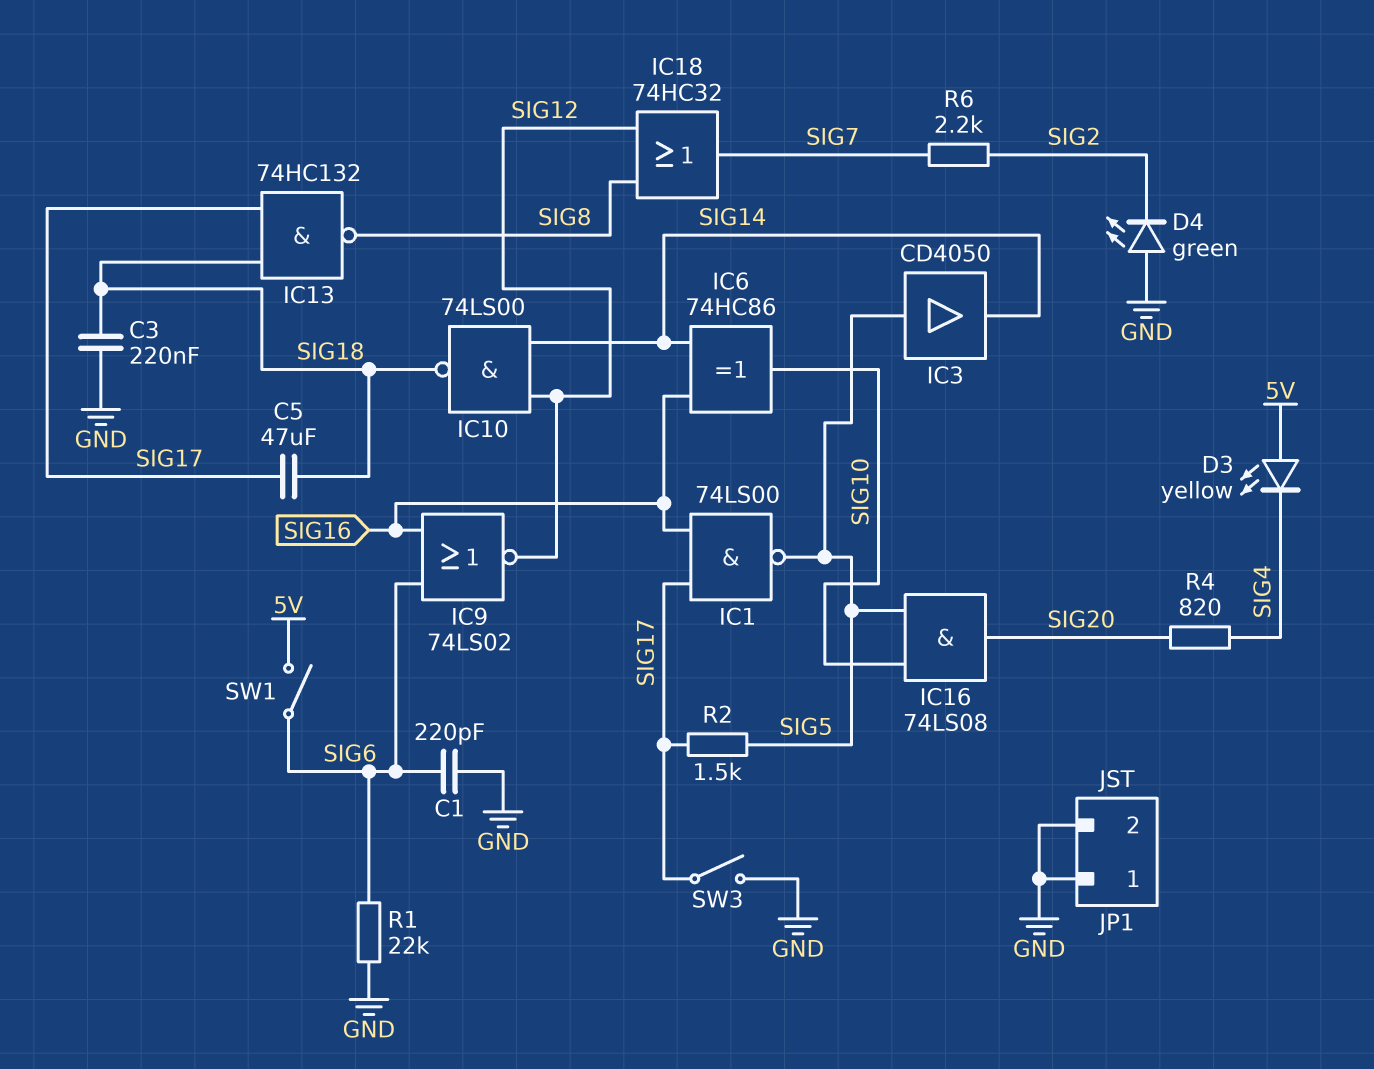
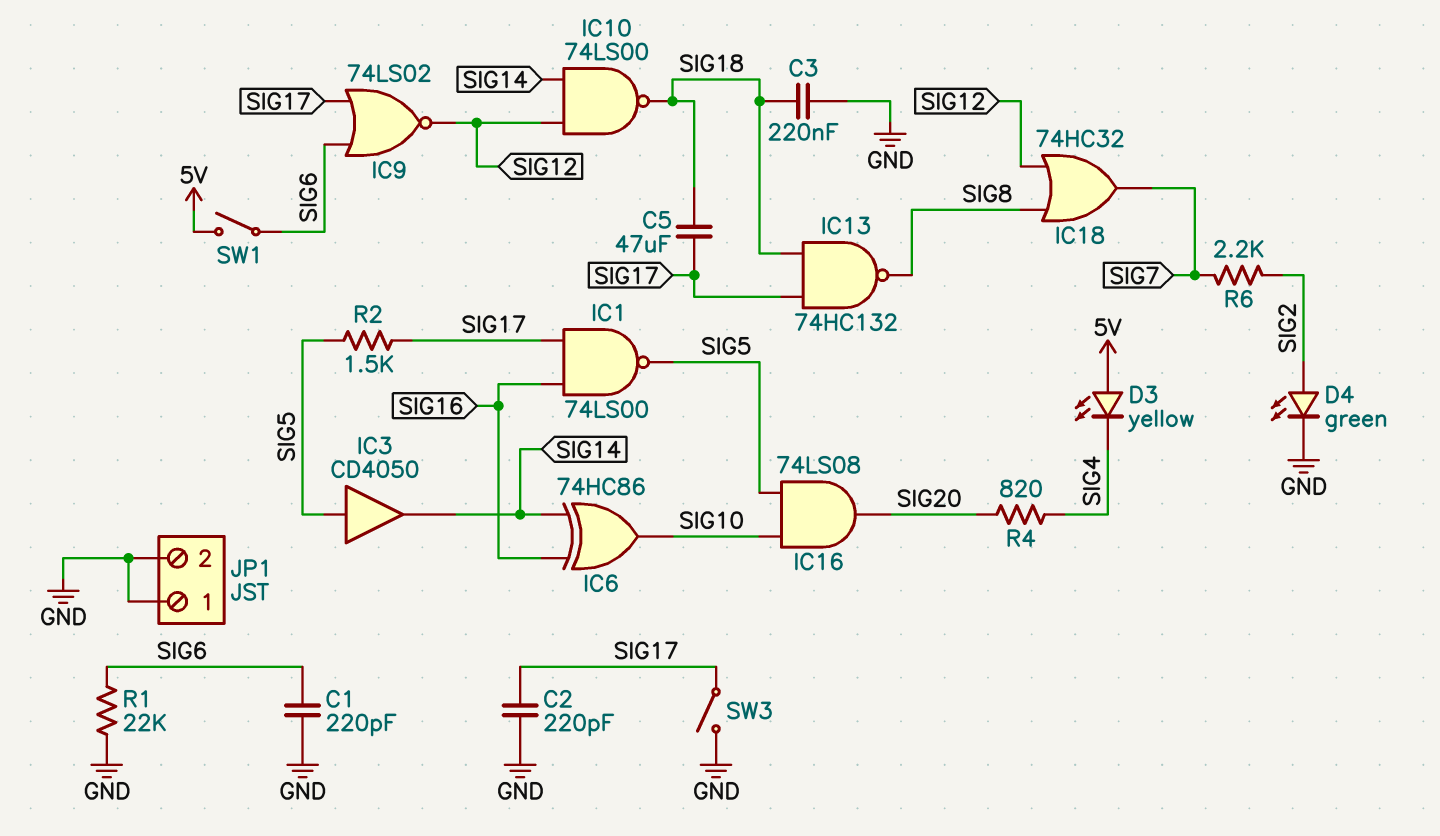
C2: none -> 220pF (GND, SIG17)
D4: LED green (A GND, K SIG2) -> LED green (A SIG2, K GND)
IC9: NOR 74LS02 (in SIG6, in SIG16, out SIG12) -> NOR 74LS02 (in SIG6, in SIG17, out SIG12)

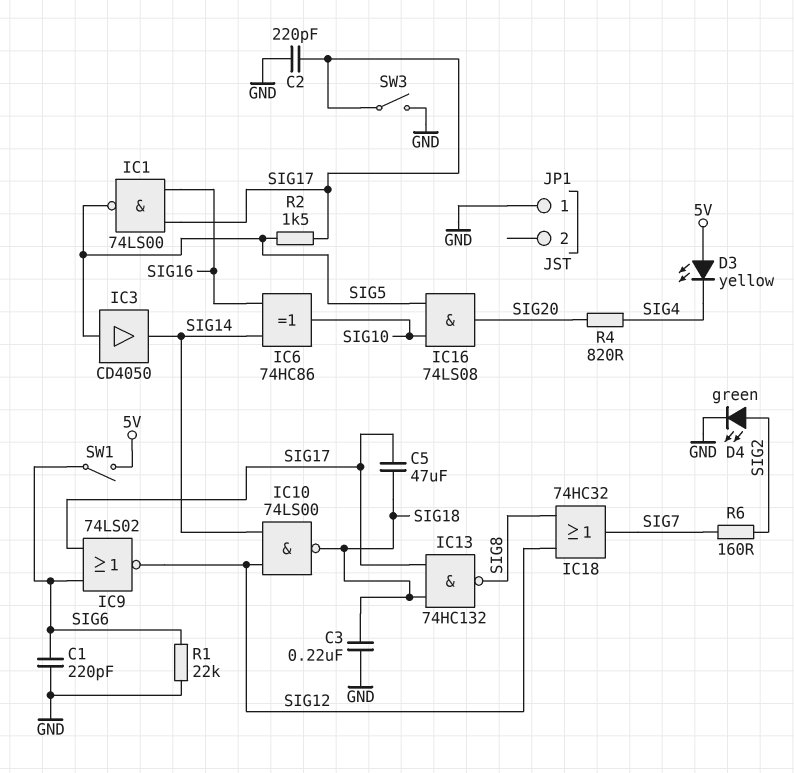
JP1 pin 2: GND -> none
R6: 2.2k (SIG2, SIG7) -> 160 (SIG2, SIG7)

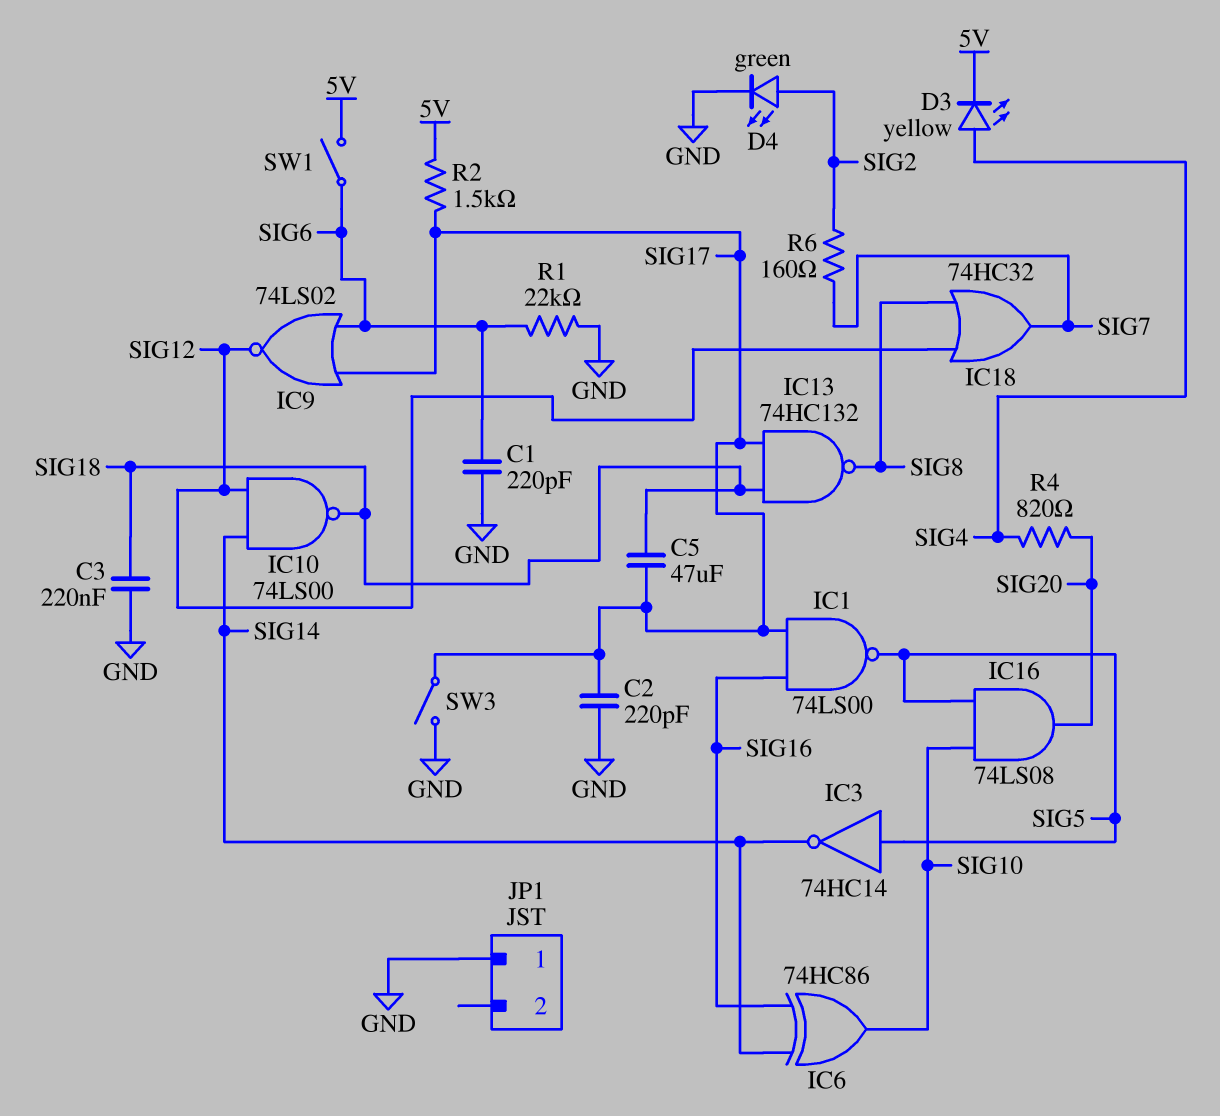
D3: LED yellow (A 5V, K SIG4) -> LED yellow (A SIG4, K 5V)
IC3: buffer CD4050 (in SIG5, out SIG14) -> NOT 74HC14 (in SIG5, out SIG14)
R2: 1.5k (SIG5, SIG17) -> 1.5k (5V, SIG17)

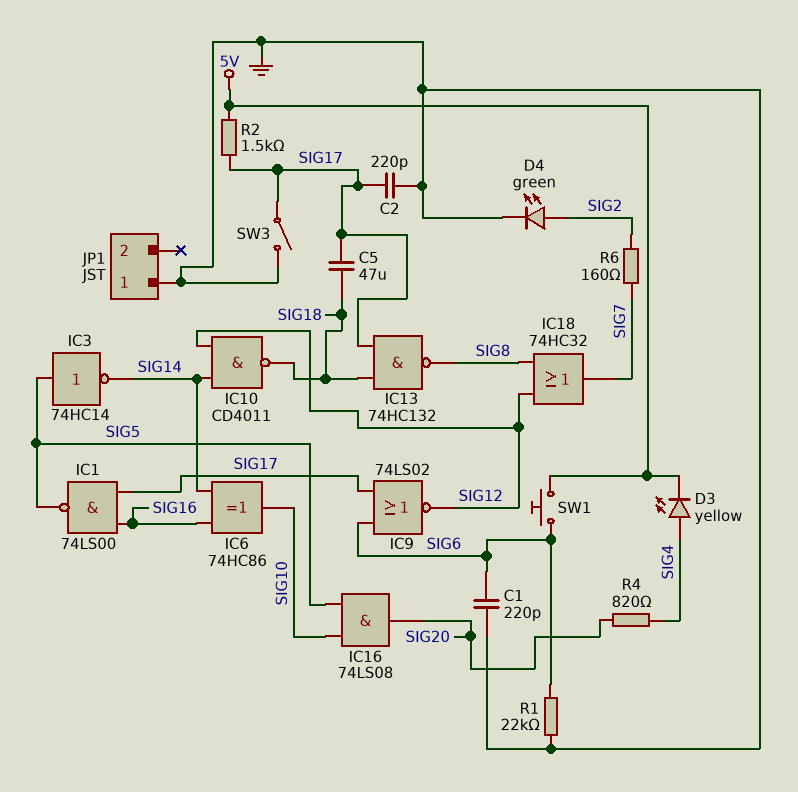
C3: 220nF (GND, SIG18) -> none
IC10: NAND 74LS00 (in SIG12, in SIG14, out SIG18) -> NAND CD4011 (in SIG12, in SIG14, out SIG18)
SW1: switch (5V, SIG6) -> button (5V, SIG6)

